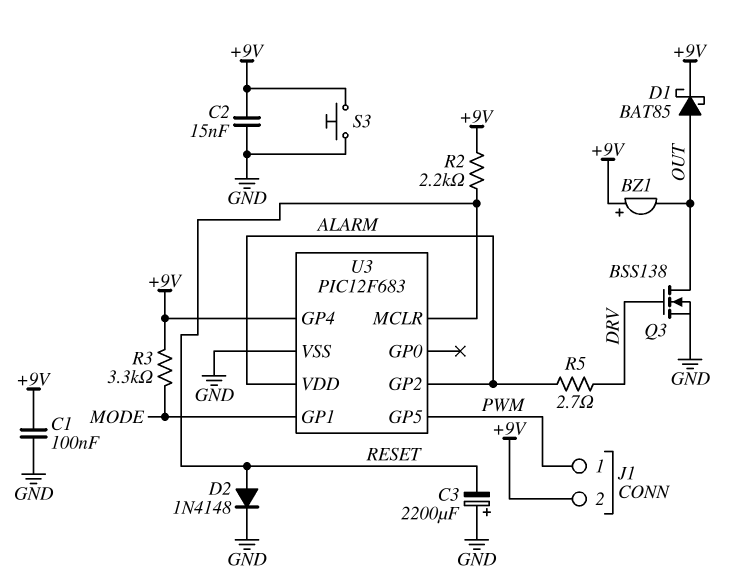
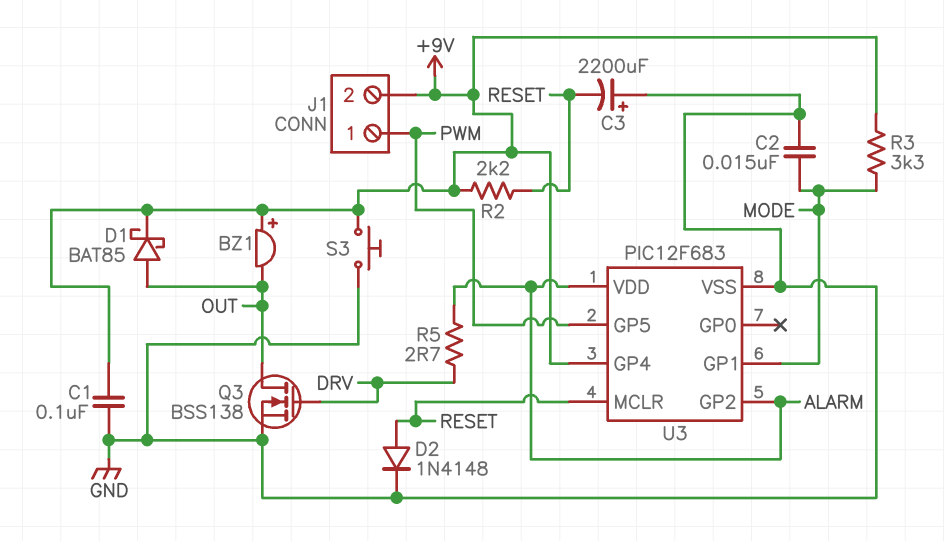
C2: 15nF (+9V, GND) -> 15nF (GND, MODE)

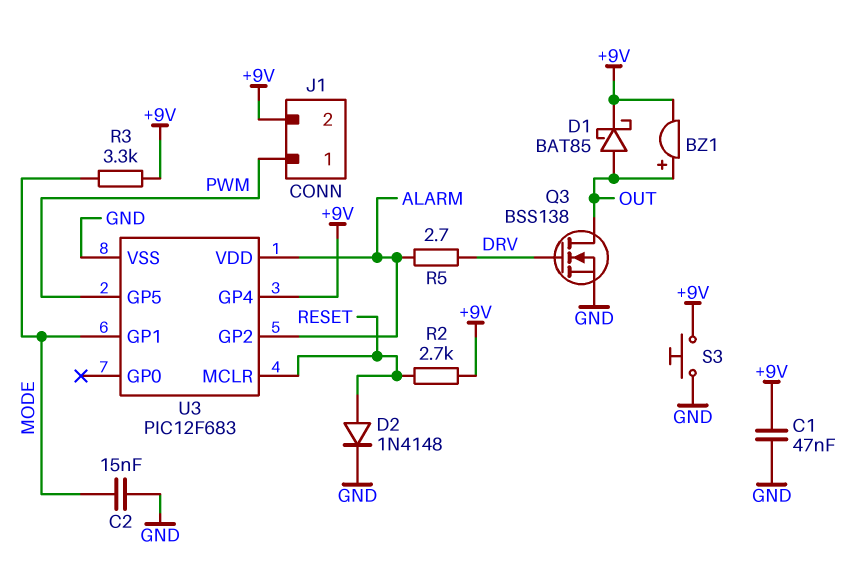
BZ1: buzzer (plus +9V, minus OUT) -> buzzer (plus OUT, minus +9V)
C1: 100nF (+9V, GND) -> 47nF (+9V, GND)
C3: 2200uF (plus GND, minus RESET) -> none
R2: 2.2k (+9V, RESET) -> 2.7k (+9V, RESET)

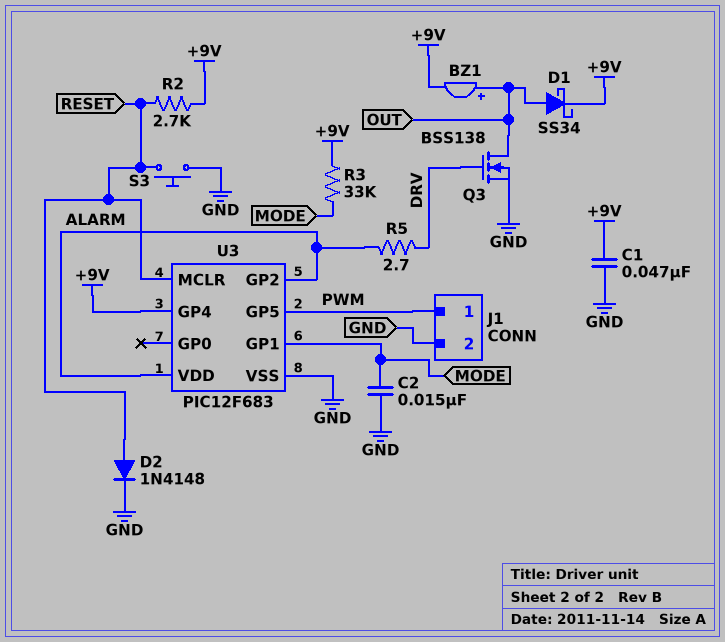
D1: schottky BAT85 (A OUT, K +9V) -> schottky SS34 (A OUT, K +9V)
J1 pin 2: +9V -> GND
R3: 3.3k (+9V, MODE) -> 33k (+9V, MODE)
S3: button (+9V, GND) -> button (GND, RESET)

